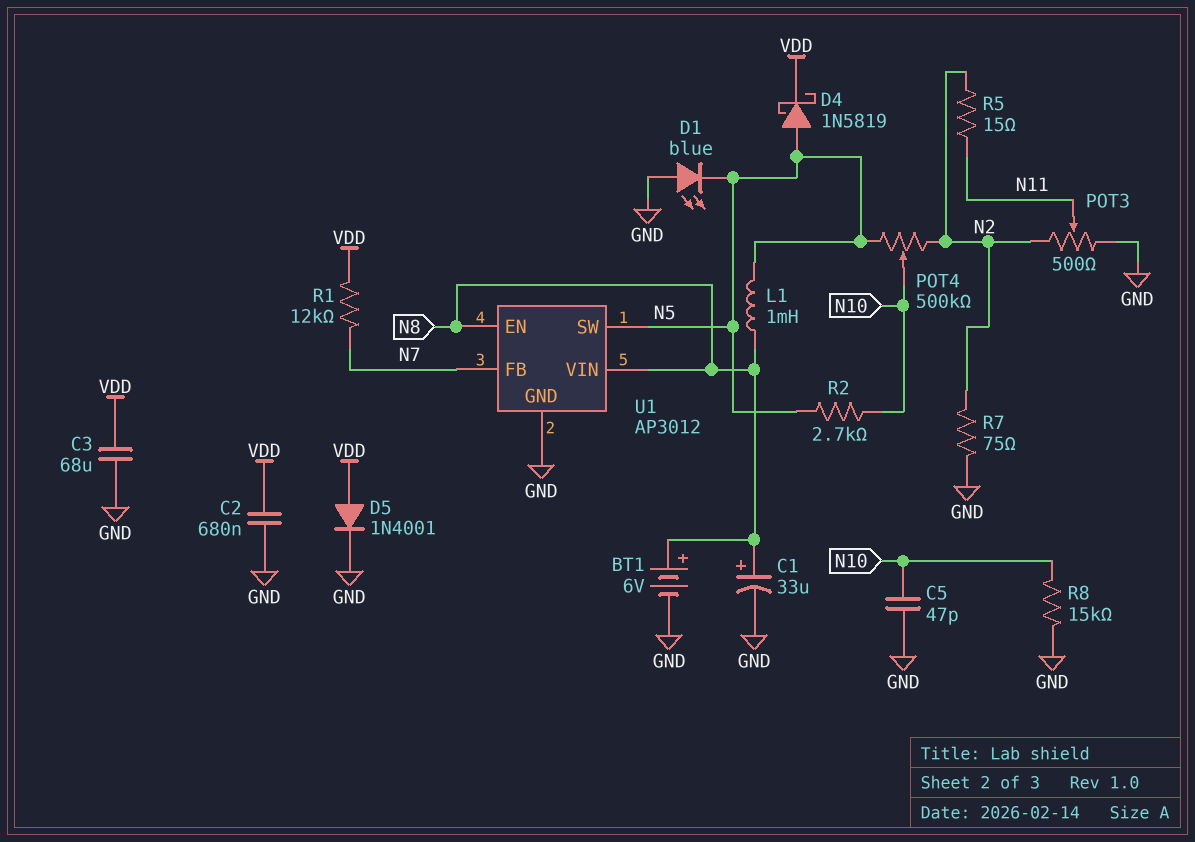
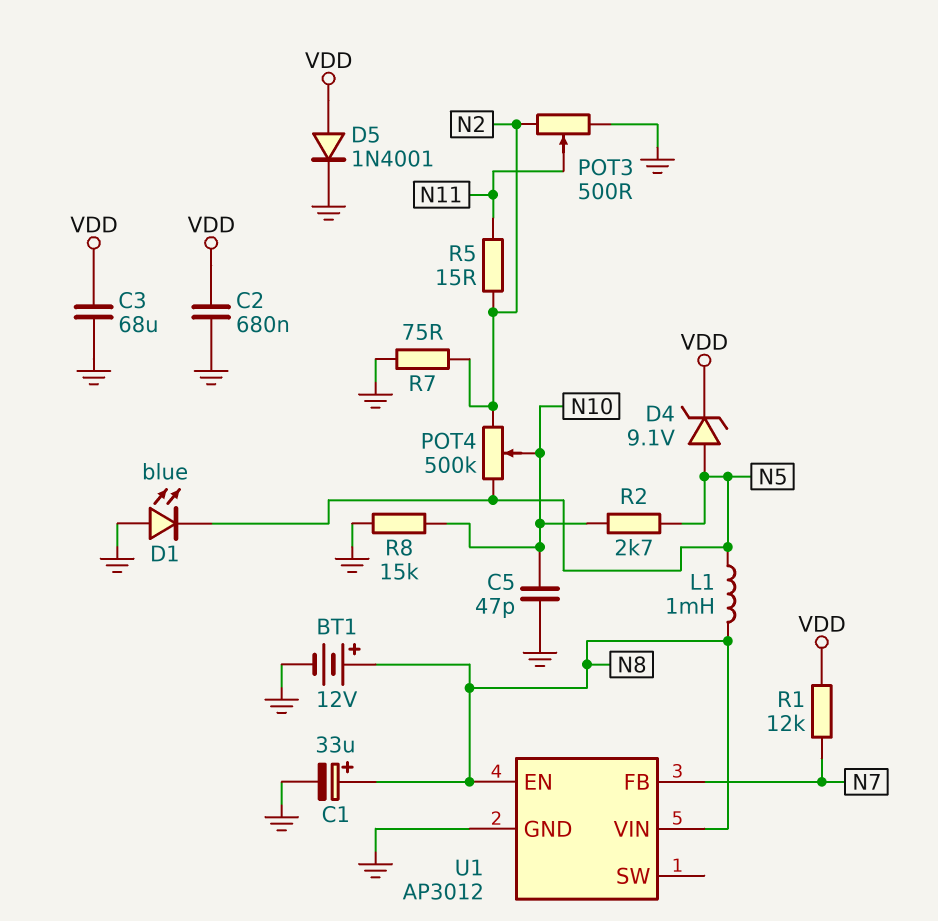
BT1: 6V (plus N8, minus GND) -> 12V (plus N8, minus GND)
D4: schottky 1N5819 (A N5, K VDD) -> zener 9.1V (A N5, K VDD)
U1 pin SW: N5 -> none

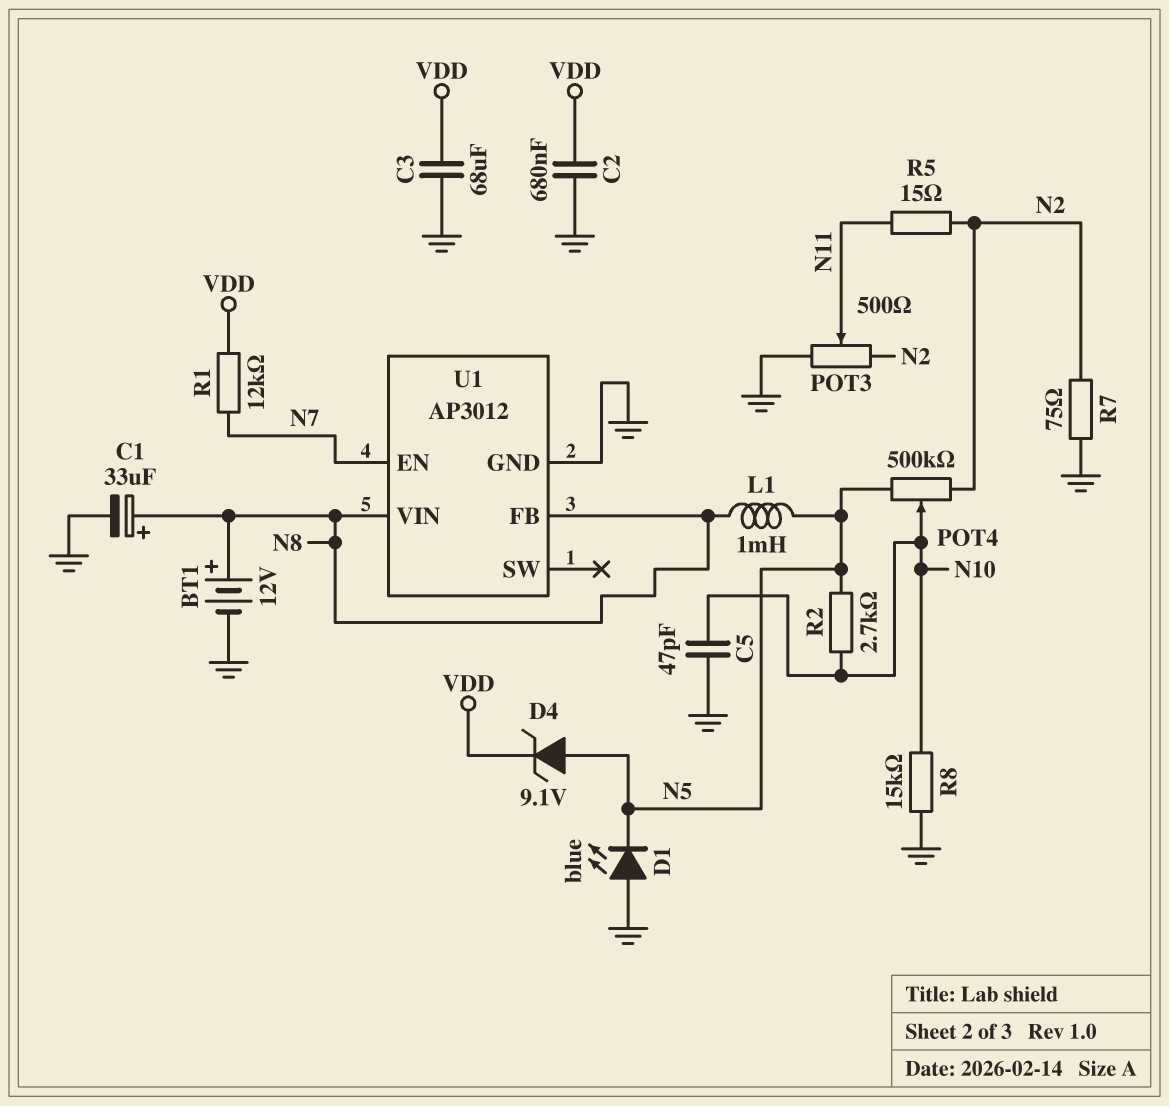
D5: diode 1N4001 (A VDD, K GND) -> none
U1 pin EN: N8 -> N7
U1 pin FB: N7 -> N8

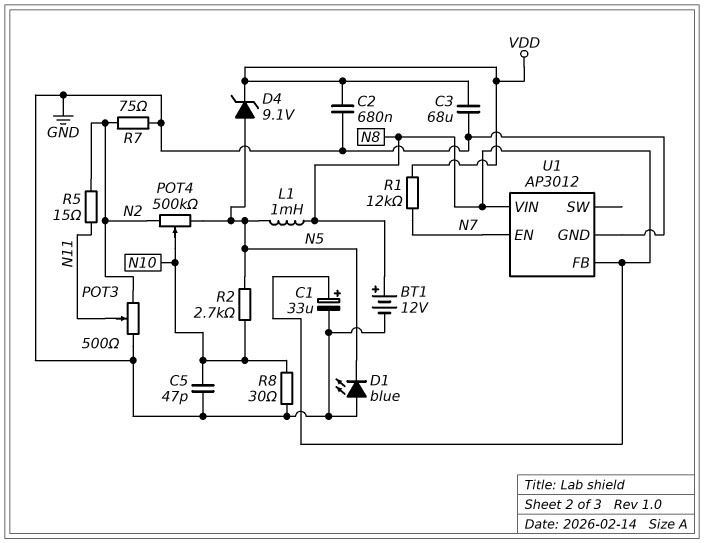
R8: 15k (GND, N10) -> 30 (GND, N10)

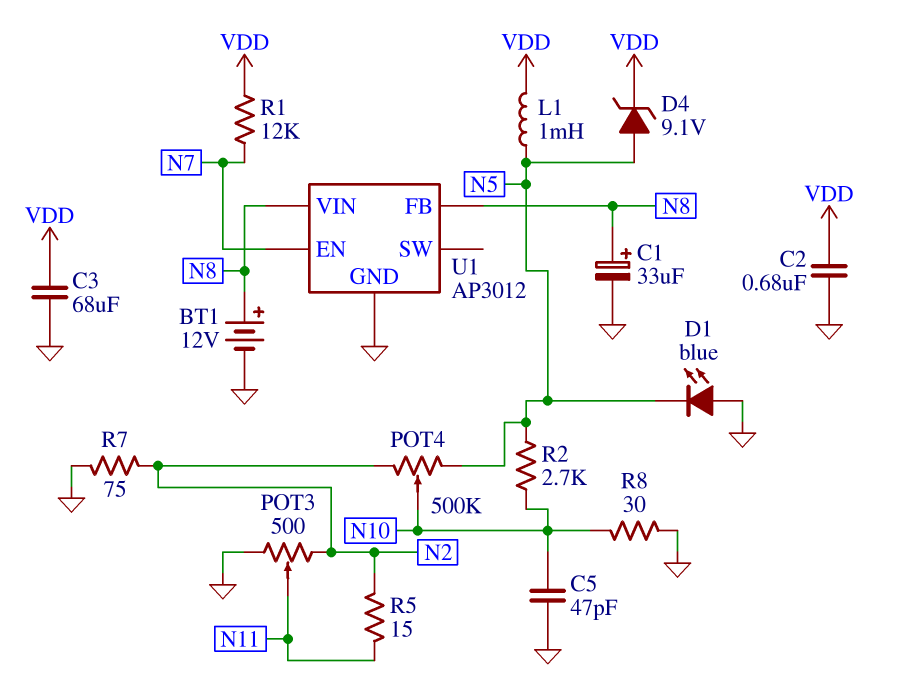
L1: 1mH (N5, N8) -> 1mH (N5, VDD)

